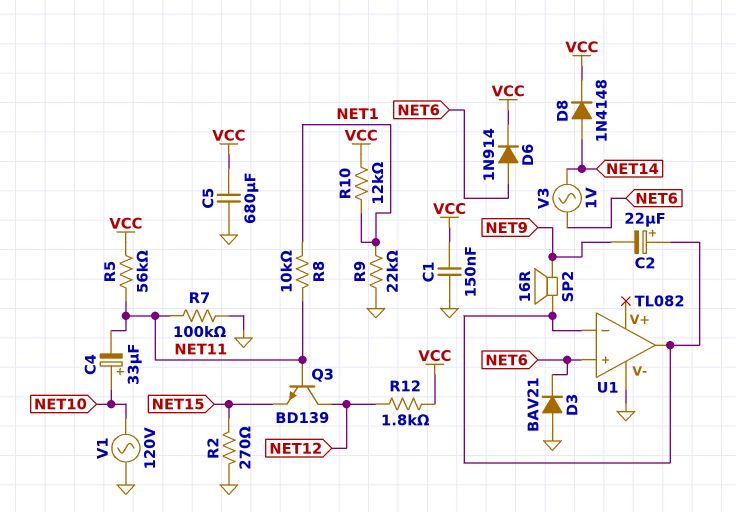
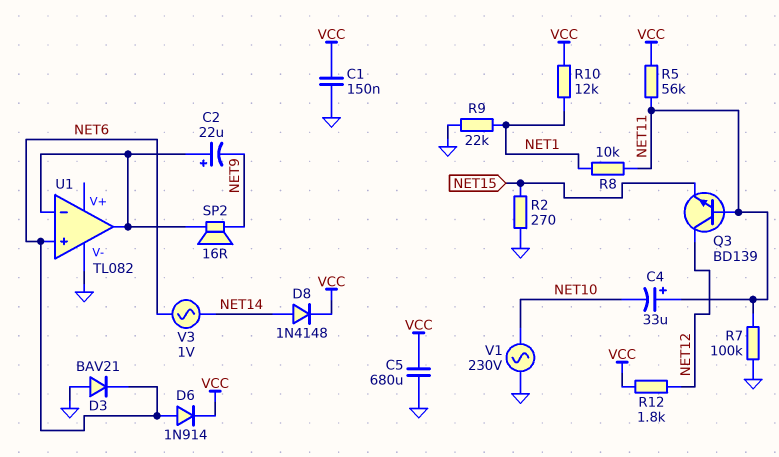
C4: 33uF (plus NET10, minus NET11) -> 33uF (plus NET11, minus NET10)
V1: AC 120V (GND, NET10) -> AC 230V (GND, NET10)

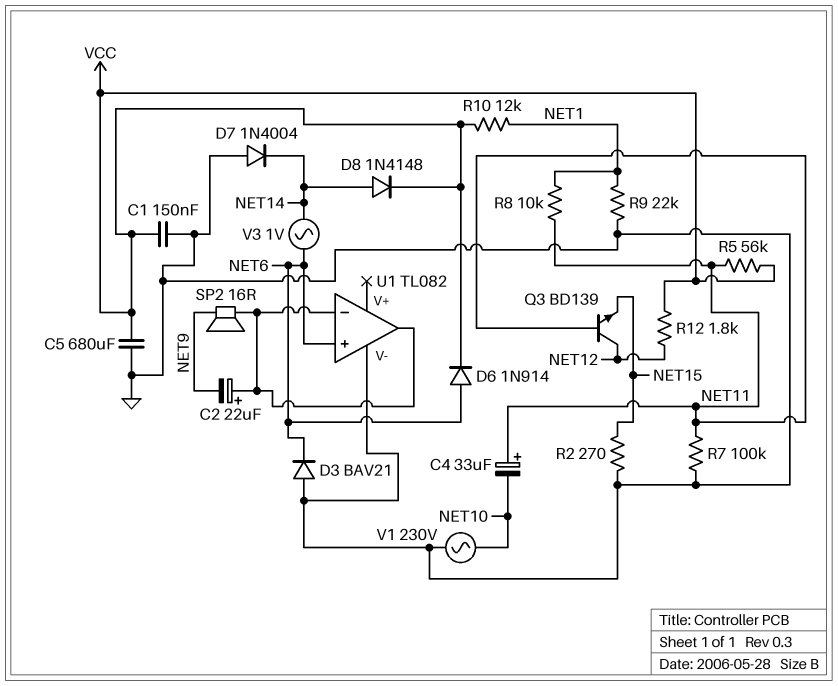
D7: none -> diode 1N4004 (A GND, K NET14)

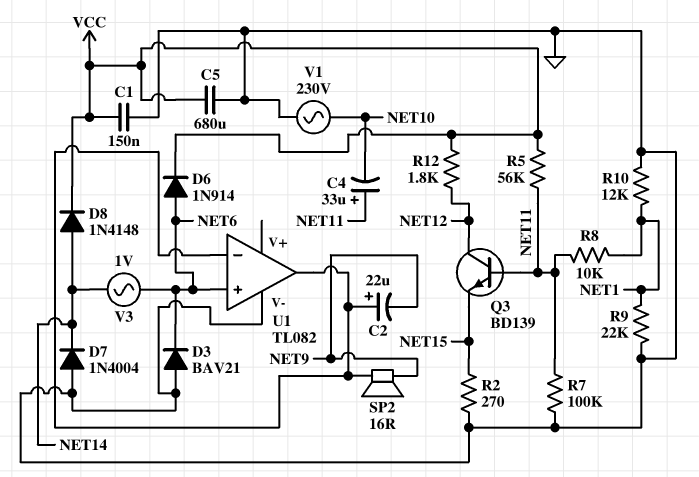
R10: 12k (NET1, VCC) -> 12k (GND, NET1)

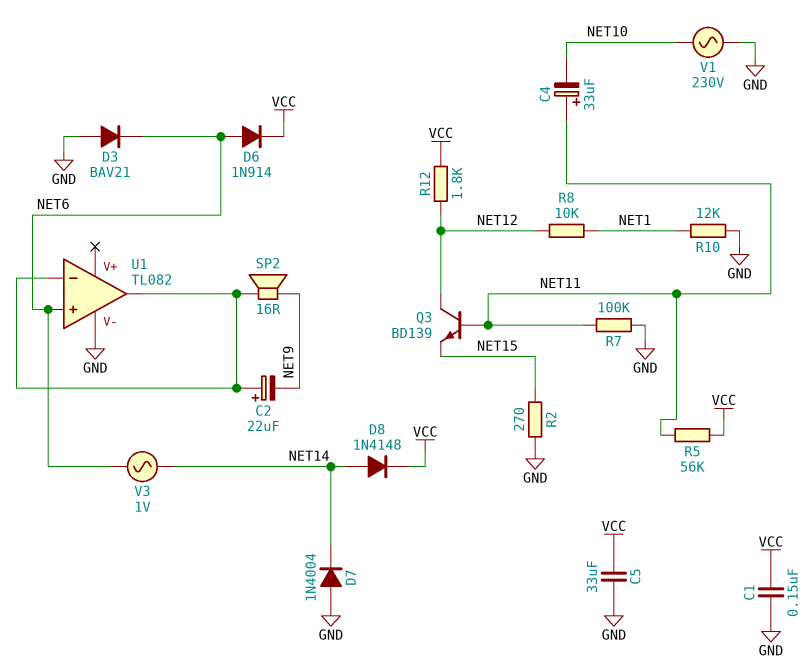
C5: 680uF (GND, VCC) -> 33uF (GND, VCC)
R8: 10k (NET1, NET11) -> 10k (NET1, NET12)
R9: 22k (GND, NET1) -> none

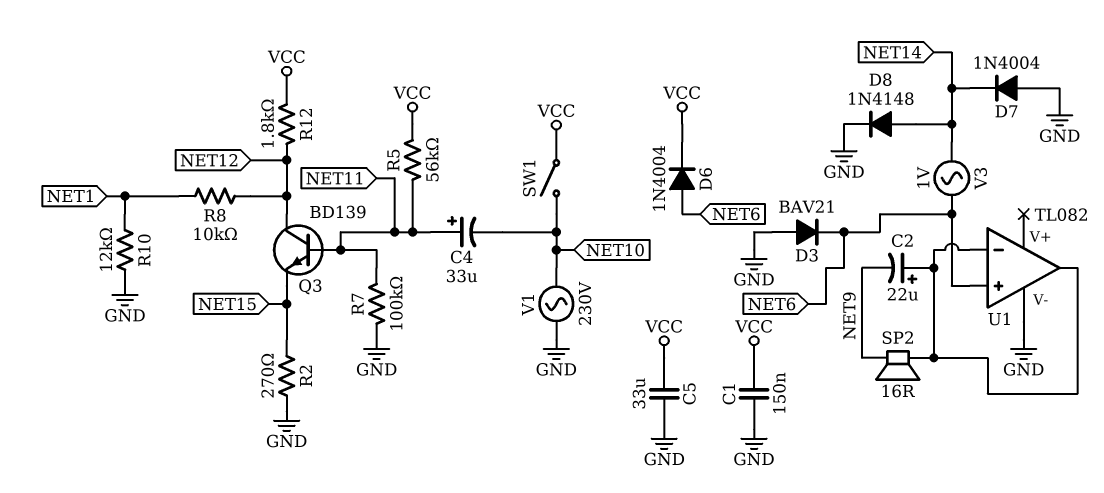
D6: diode 1N914 (A NET6, K VCC) -> diode 1N4004 (A NET6, K VCC)
D8: diode 1N4148 (A NET14, K VCC) -> diode 1N4148 (A NET14, K GND)
SW1: none -> switch (NET10, VCC)

